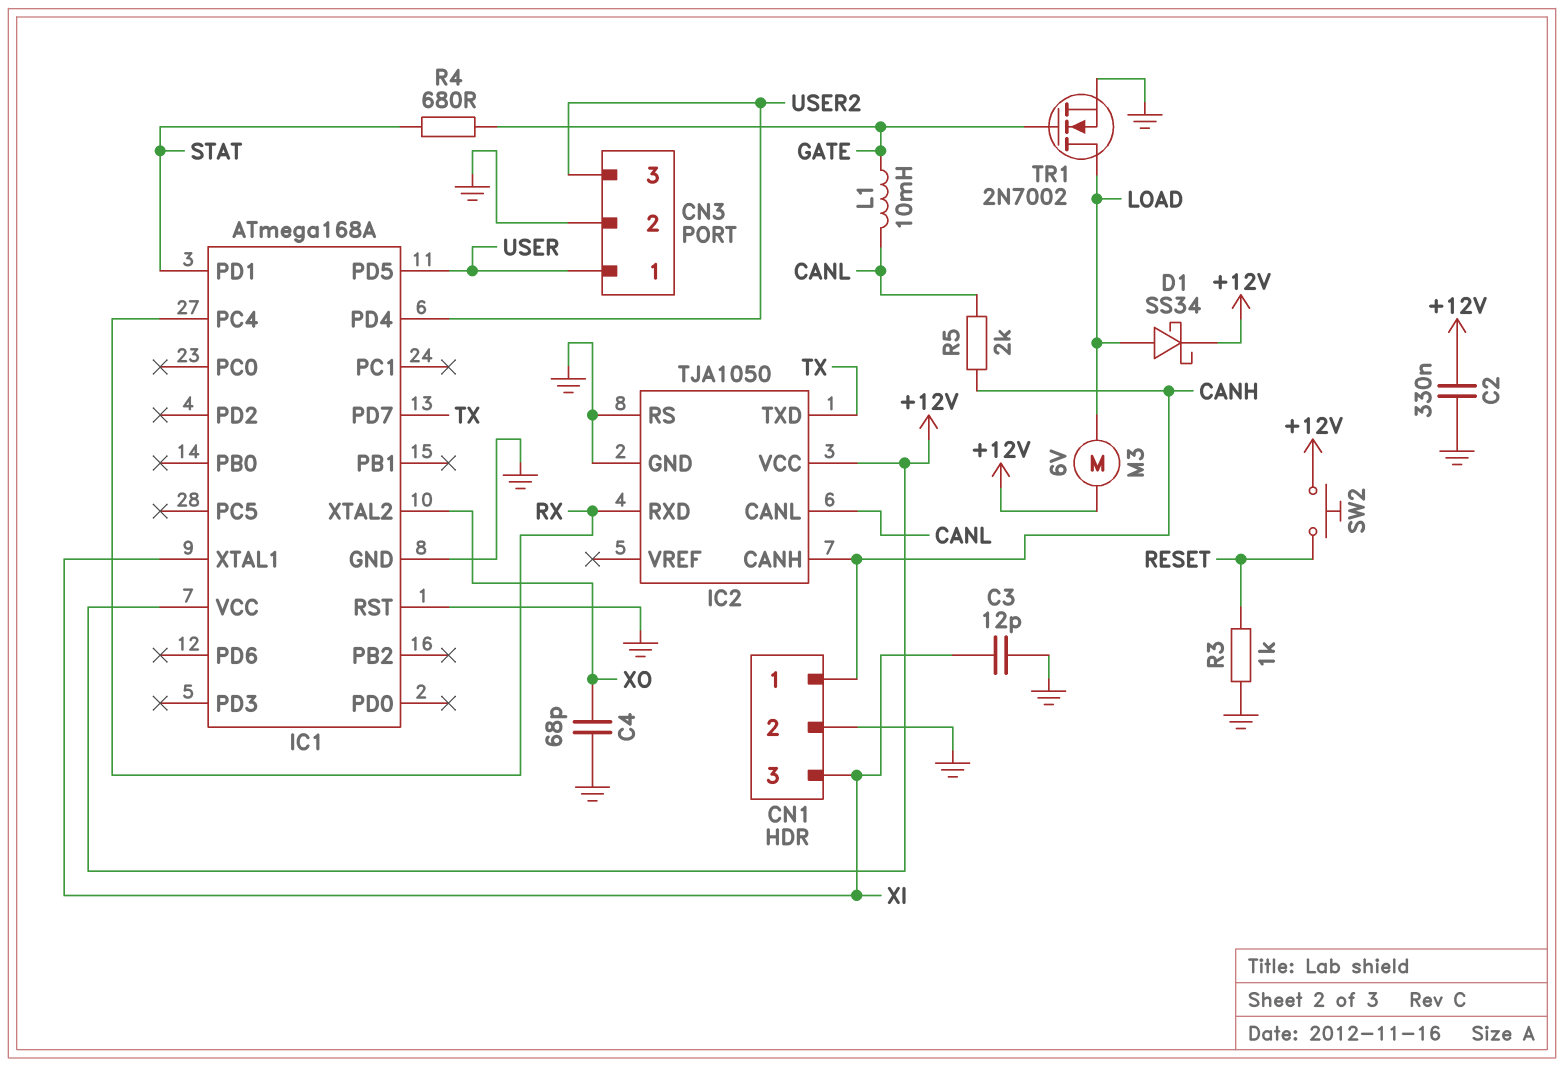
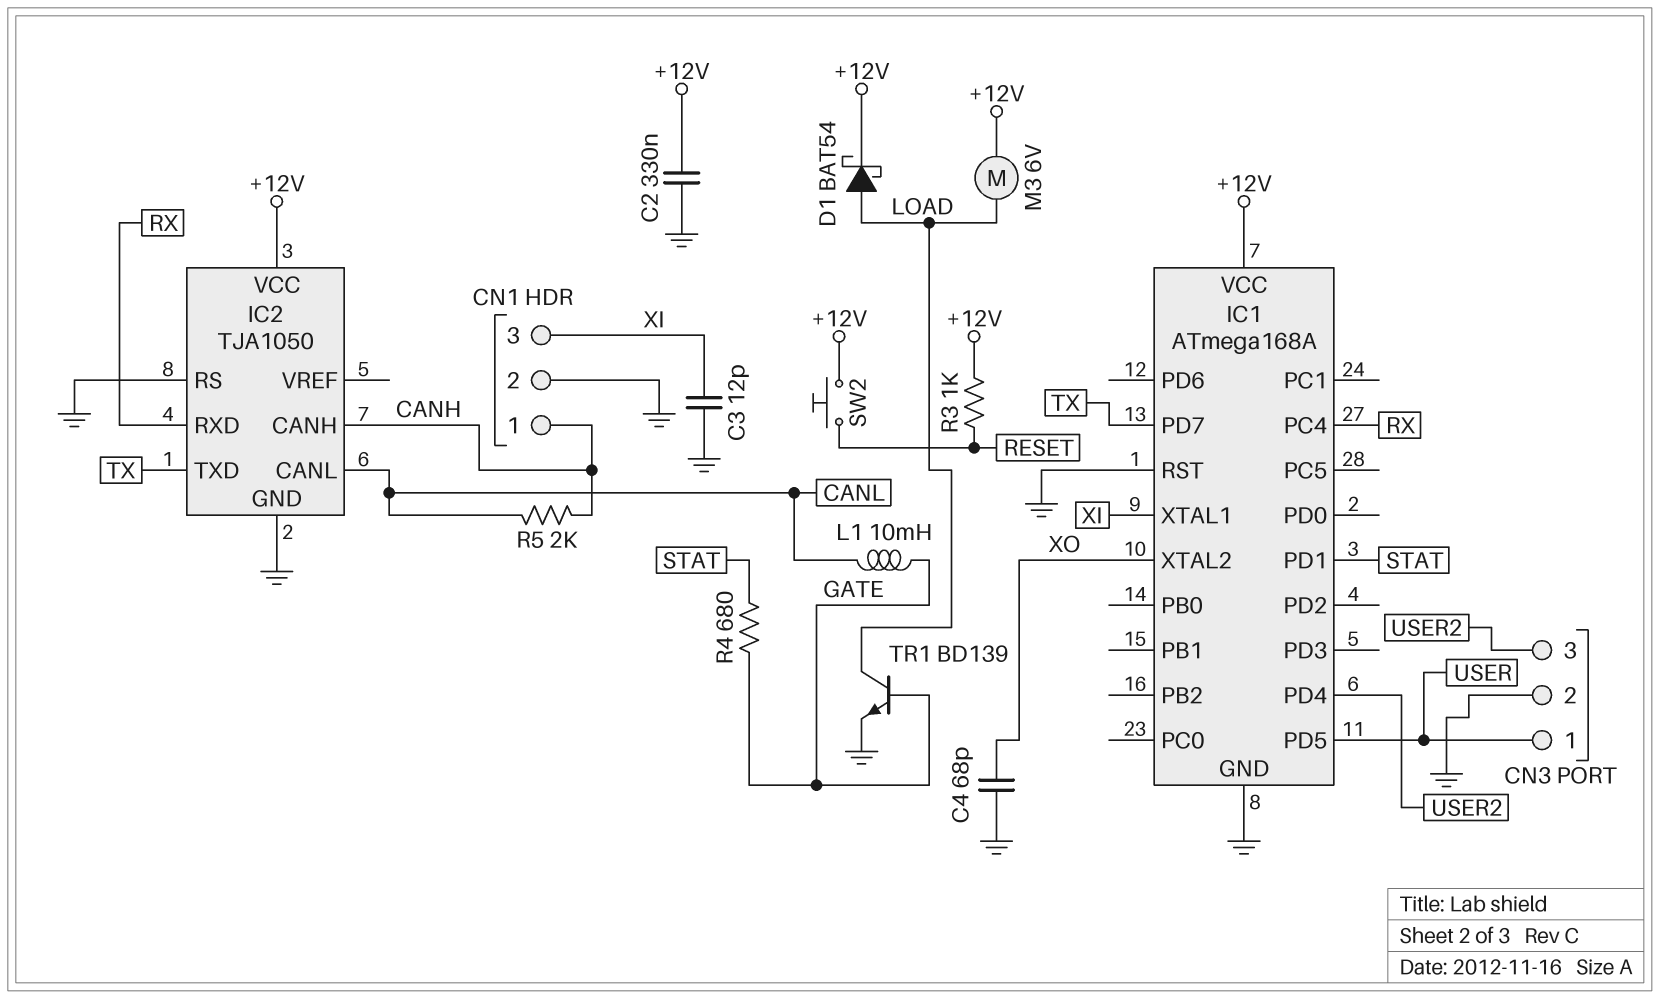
D1: schottky SS34 (A LOAD, K +12V) -> schottky BAT54 (A LOAD, K +12V)
R3: 1k (GND, RESET) -> 1k (+12V, RESET)
TR1: NMOS 2N7002 (G GATE, D LOAD, S GND) -> NPN BD139 (B GATE, C LOAD, E GND)

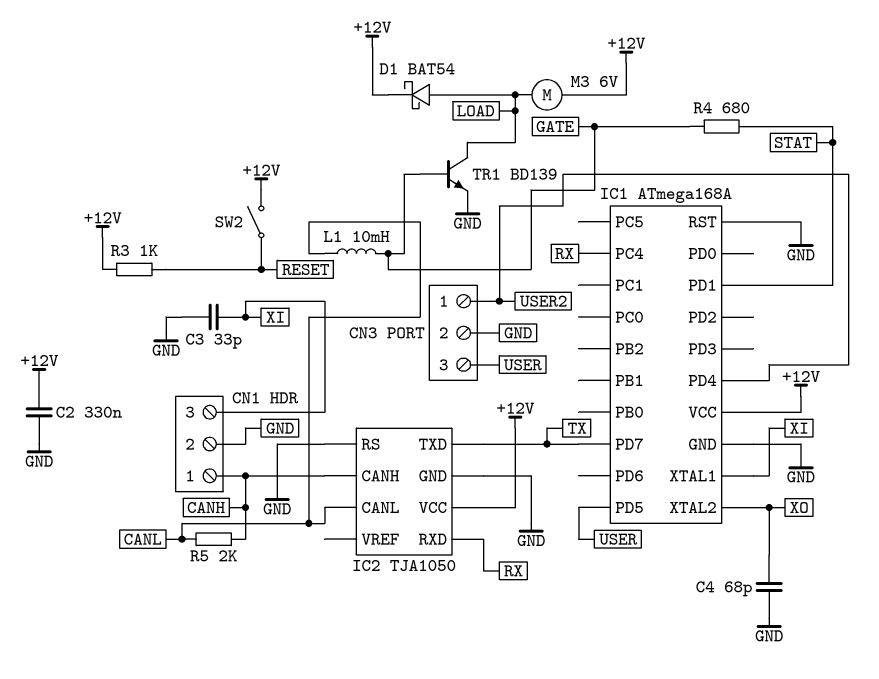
C3: 12pF (GND, XI) -> 33pF (GND, XI)
CN3 pin 1: USER -> USER2
CN3 pin 3: USER2 -> USER
SW2: button (+12V, RESET) -> switch (+12V, RESET)

